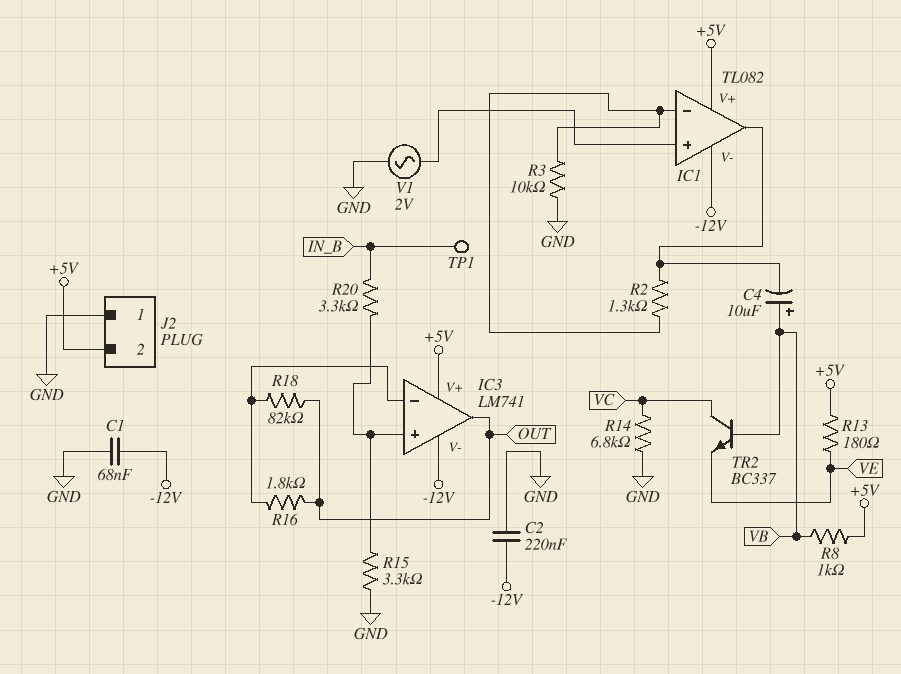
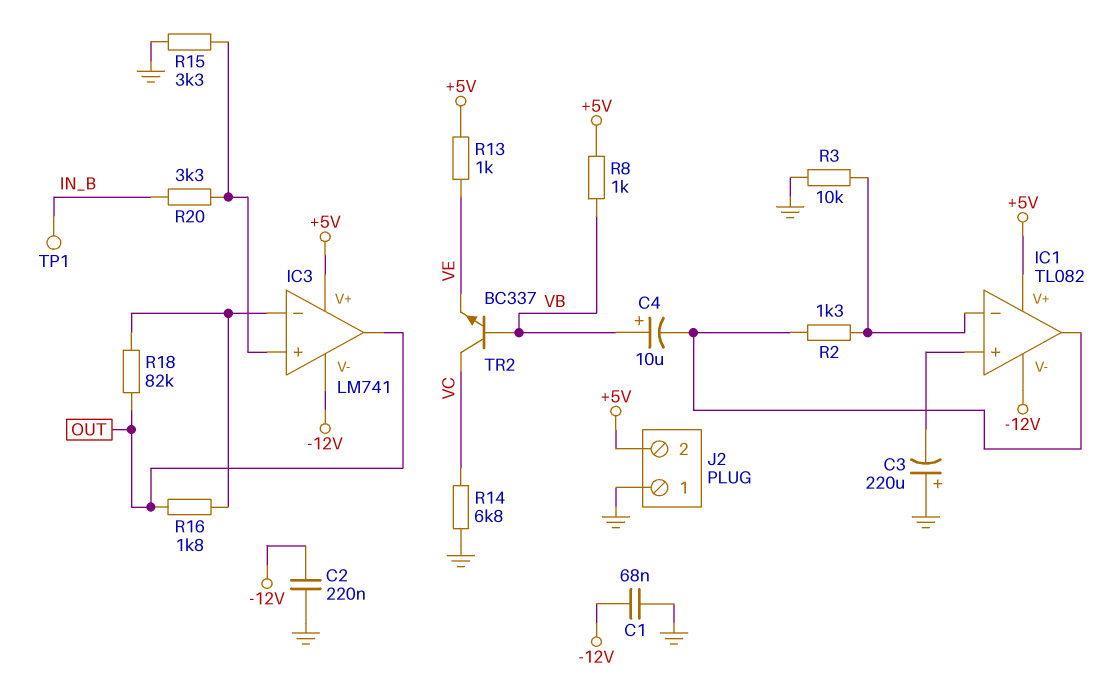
C3: none -> 220uF (plus GND, minus IC1/in+)
R13: 180 (+5V, VE) -> 1k (+5V, VE)
V1: AC 2V (GND, IC1/in+) -> none

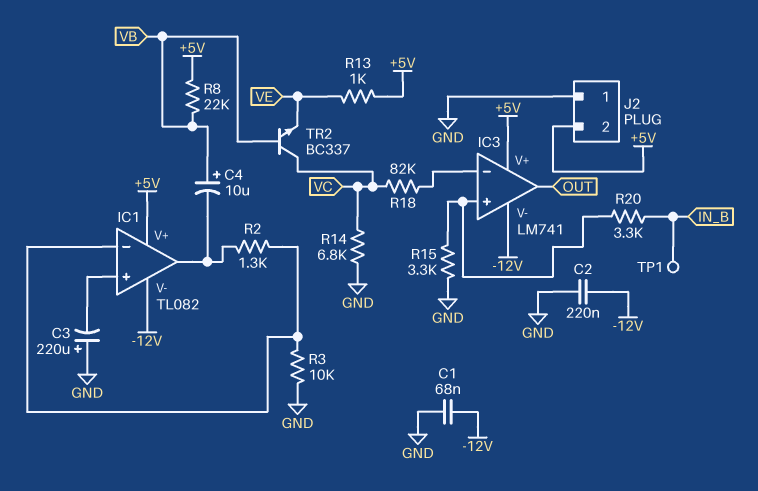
R8: 1k (+5V, VB) -> 22k (+5V, VB)
R16: 1.8k (IC3/in-, OUT) -> none
R18: 82k (IC3/in-, OUT) -> 82k (IC3/in-, VC)

